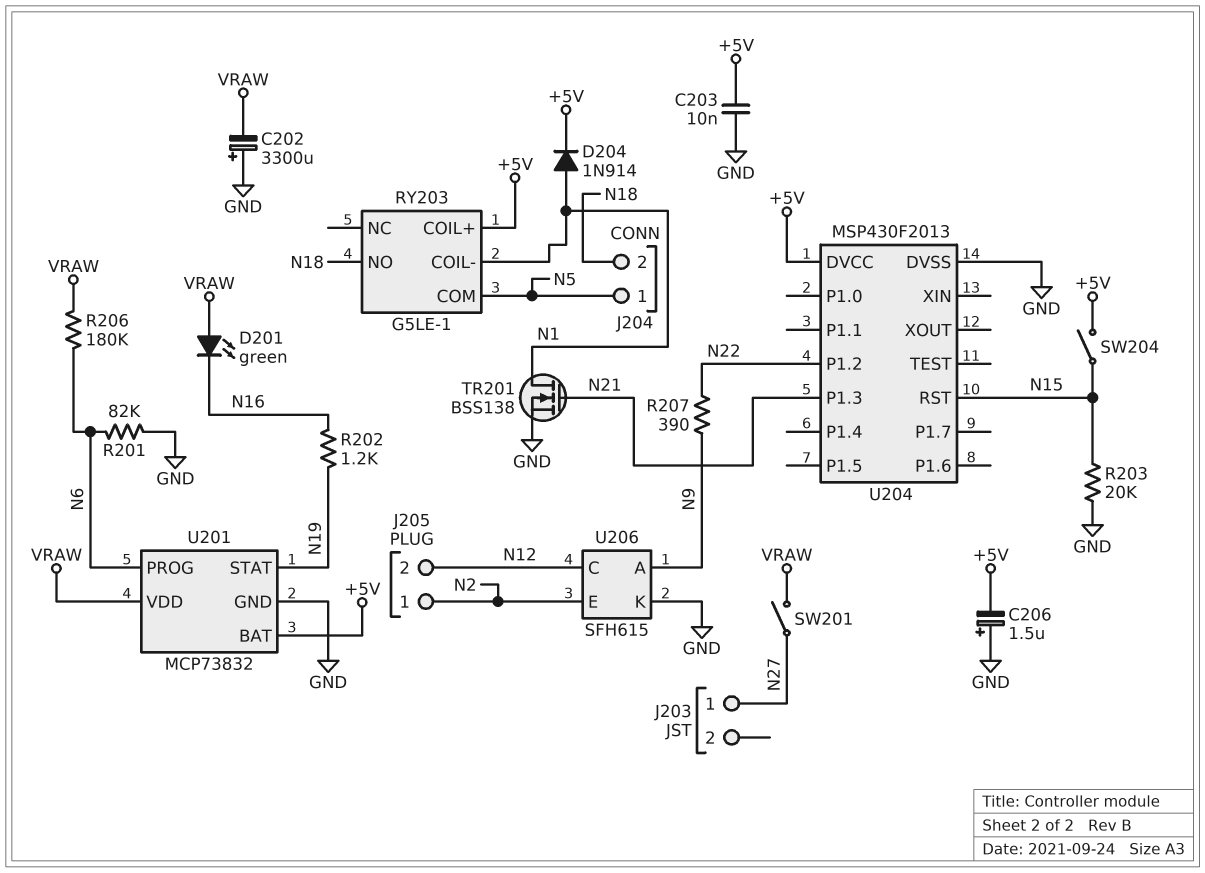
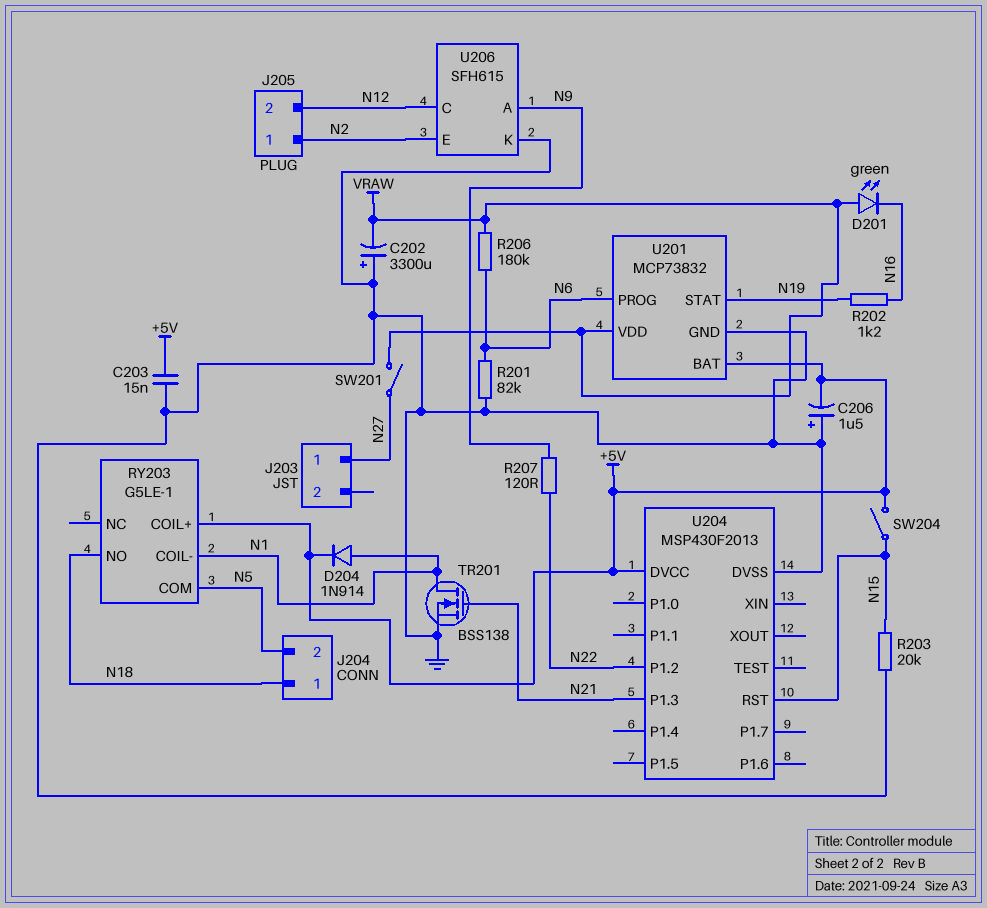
C203: 10nF (+5V, GND) -> 15nF (+5V, GND)
J204 pin 1: N5 -> N18
J204 pin 2: N18 -> N5
R207: 390 (N9, N22) -> 120 (N9, N22)

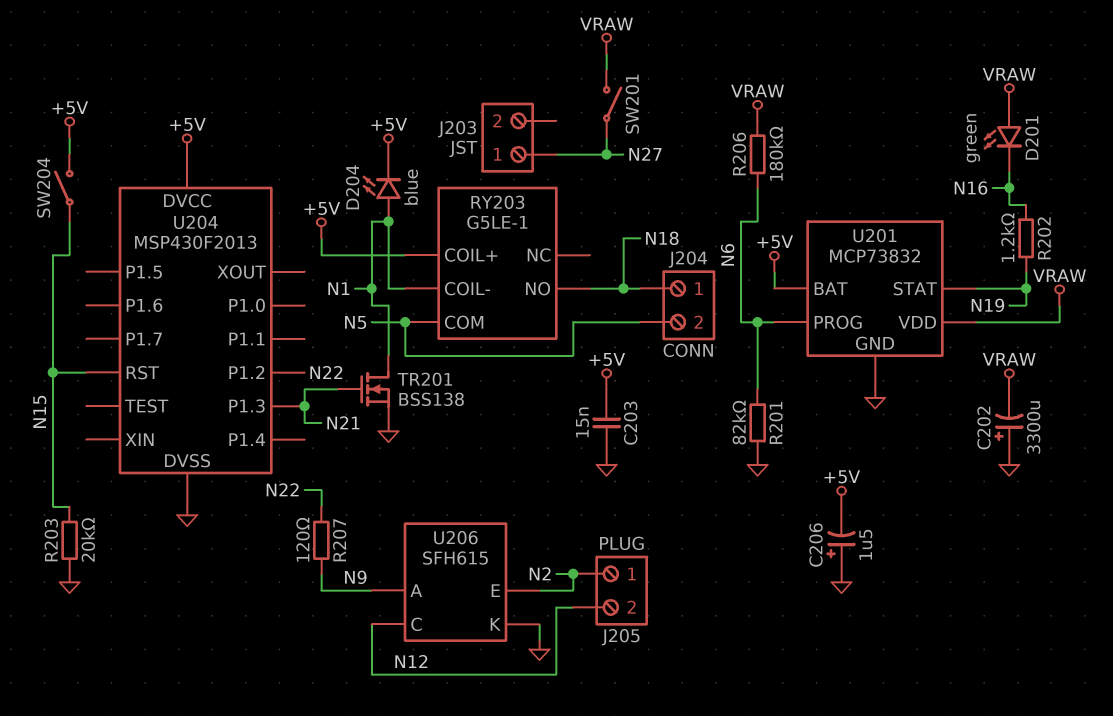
D204: diode 1N914 (A N1, K +5V) -> LED blue (A N1, K +5V)

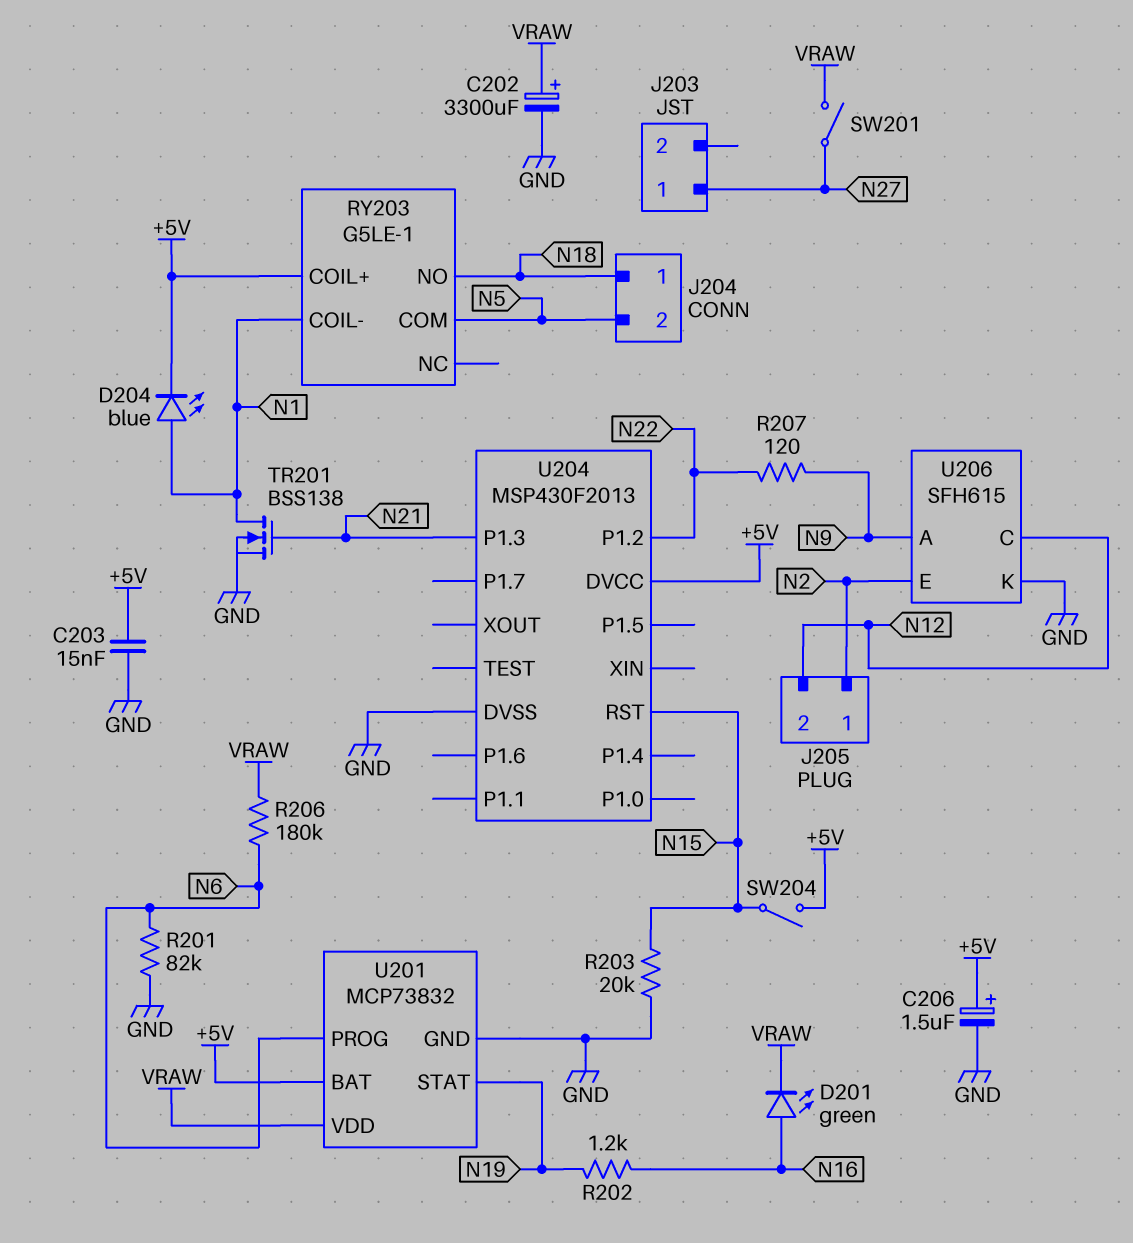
C202: 3300uF (plus GND, minus VRAW) -> 3300uF (plus VRAW, minus GND)
C206: 1.5uF (plus GND, minus +5V) -> 1.5uF (plus +5V, minus GND)
D201: LED green (A VRAW, K N16) -> LED green (A N16, K VRAW)

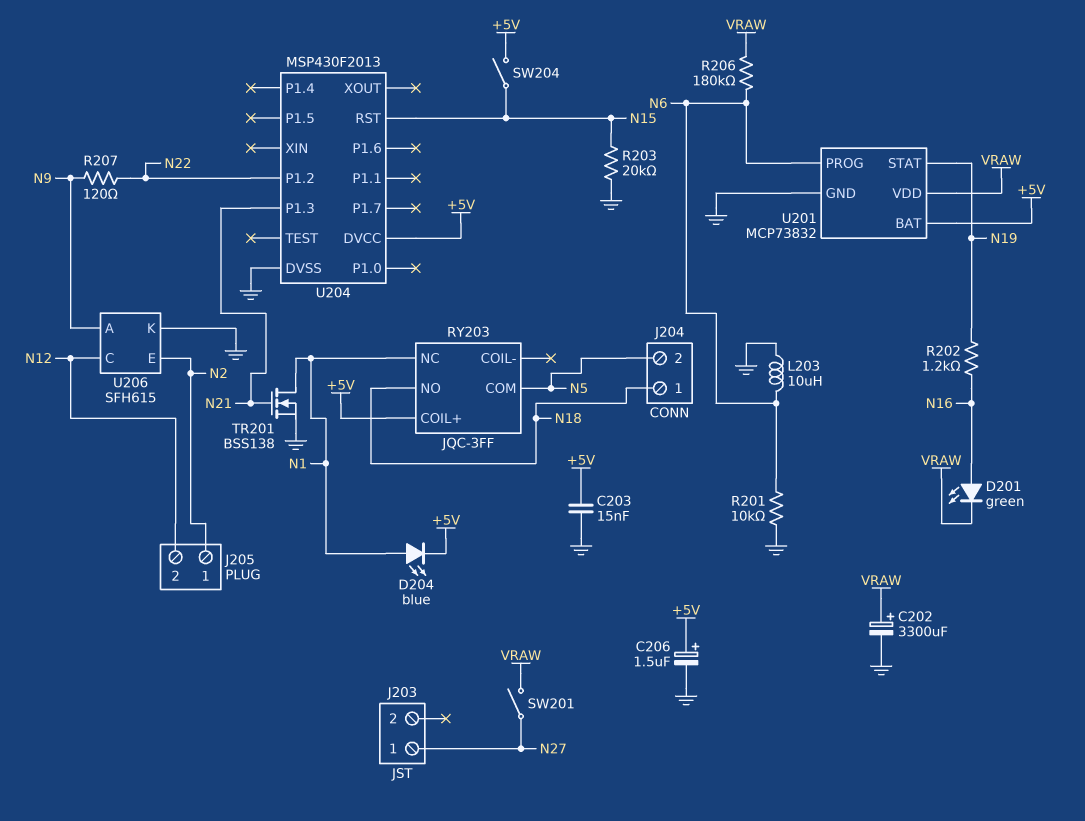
L203: none -> 10uH (GND, N6)
R201: 82k (GND, N6) -> 10k (GND, N6)
RY203: G5LE-1 -> JQC-3FF
RY203 pin COIL-: N1 -> none
RY203 pin NC: none -> N1

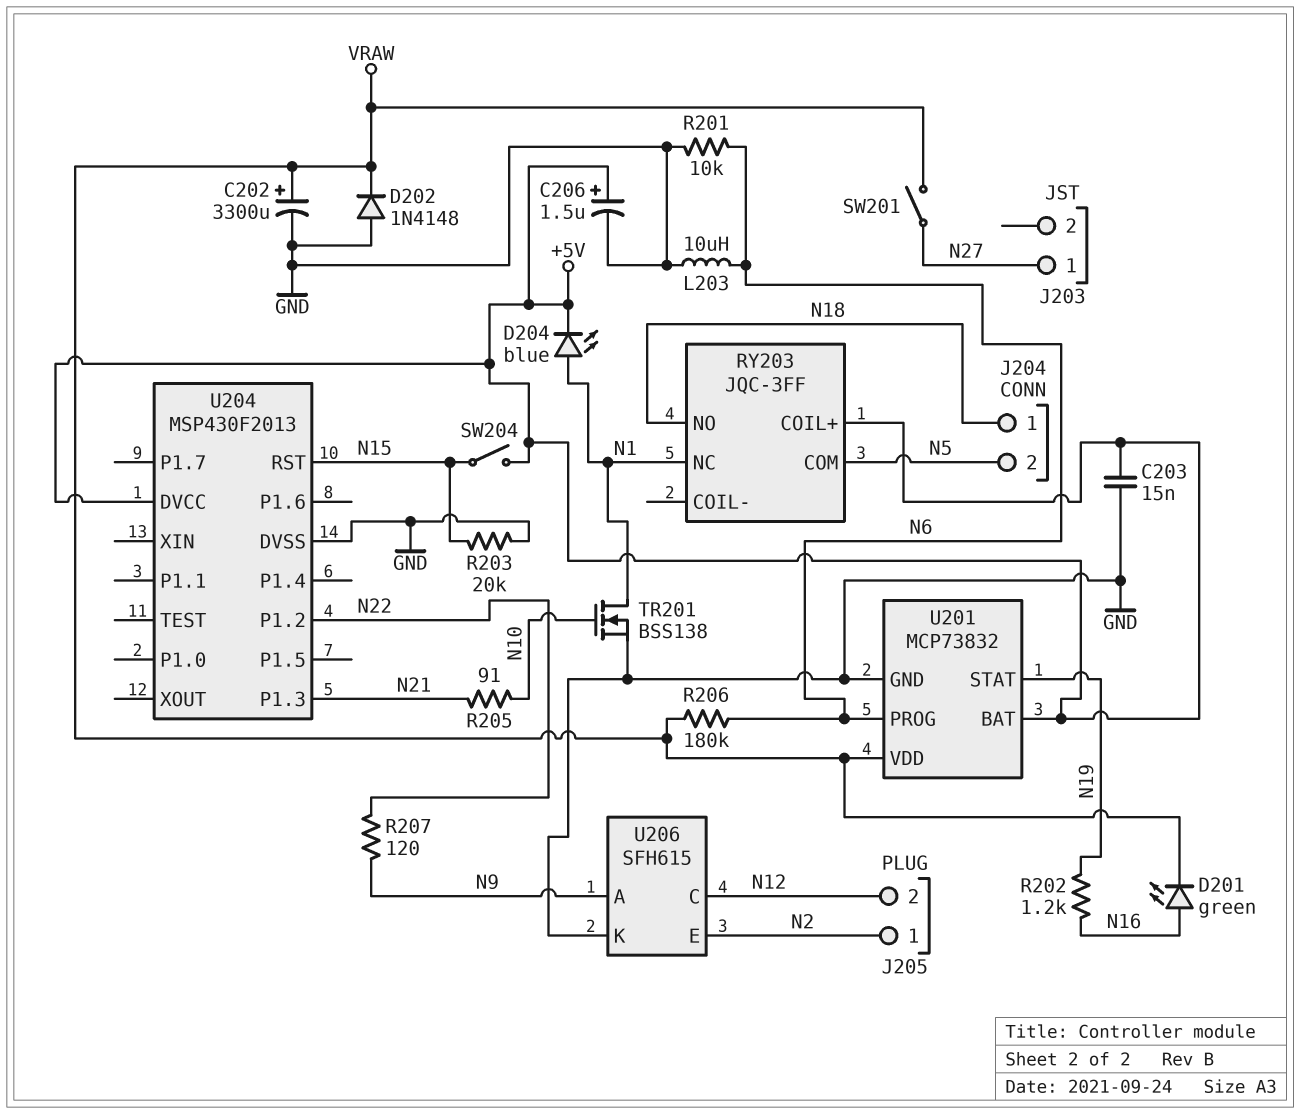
D202: none -> diode 1N4148 (A GND, K VRAW)
R205: none -> 91 (N10, N21)
TR201: NMOS BSS138 (G N21, D N1, S GND) -> NMOS BSS138 (G N10, D N1, S GND)

